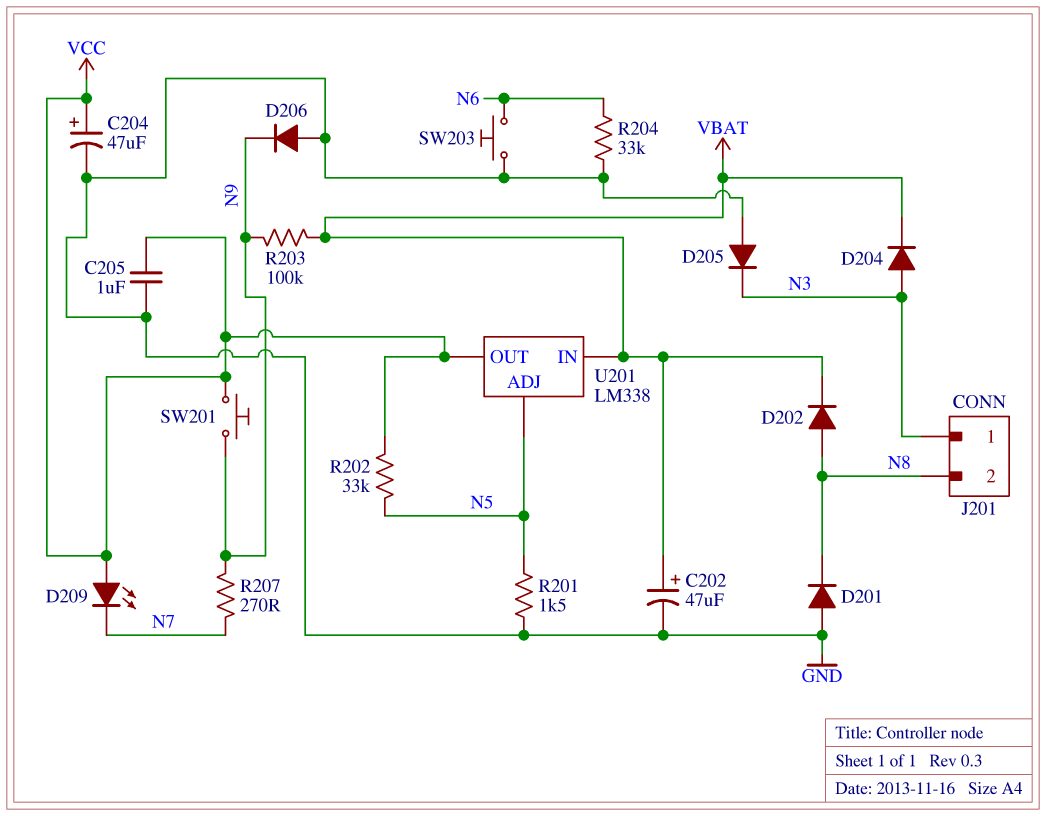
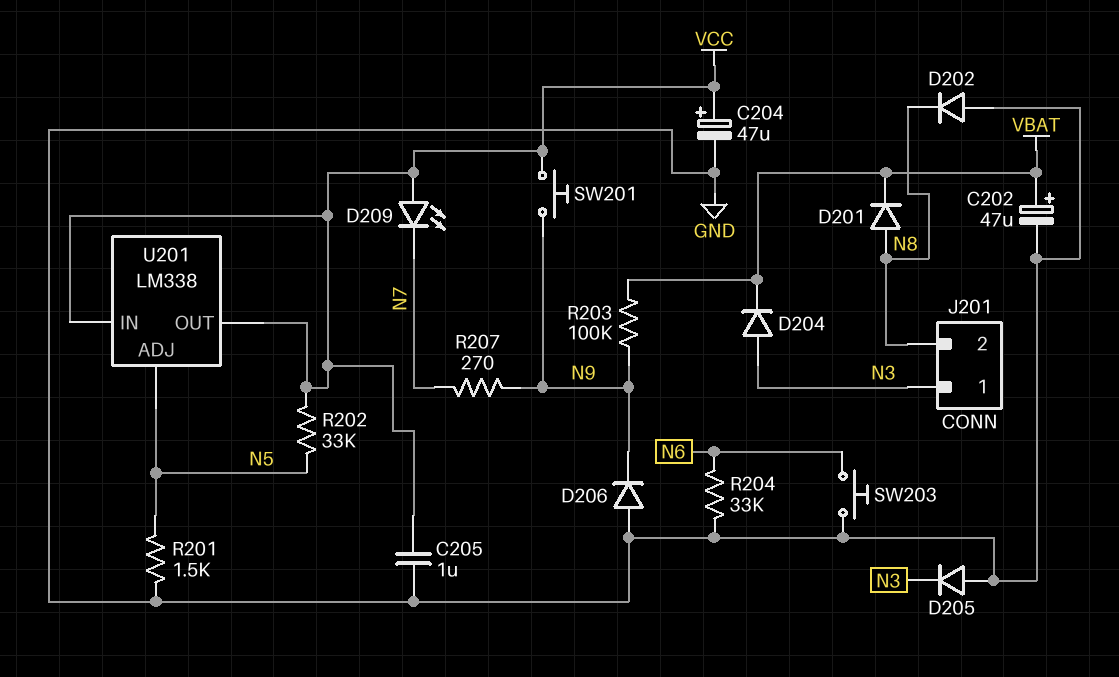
D201: diode (A GND, K N8) -> diode (A N8, K VBAT)
D202: diode (A N8, K VBAT) -> diode (A GND, K N8)
U201 pin IN: VBAT -> VCC

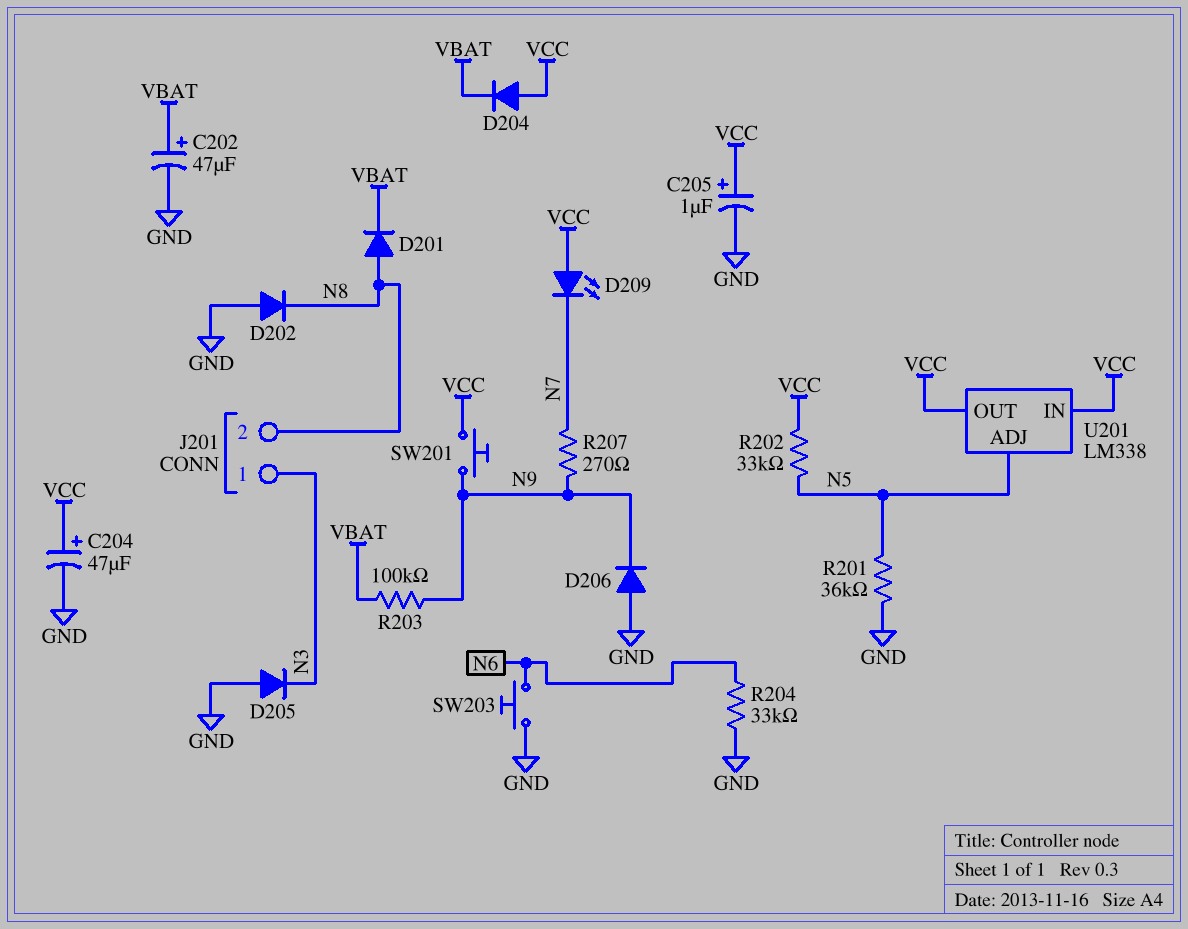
C205: 1uF (GND, VCC) -> 1uF (plus VCC, minus GND)
D204: diode (A N3, K VBAT) -> diode (A VCC, K VBAT)
R201: 1.5k (GND, N5) -> 36k (GND, N5)

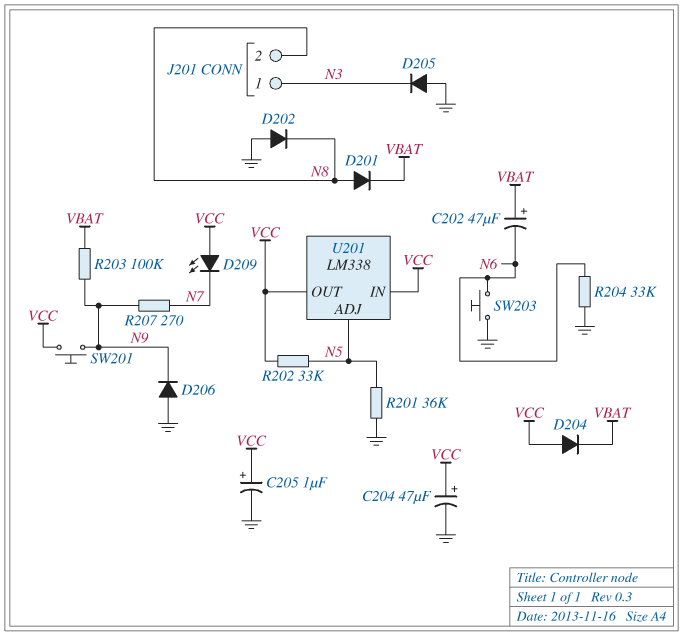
C202: 47uF (plus VBAT, minus GND) -> 47uF (plus VBAT, minus N6)

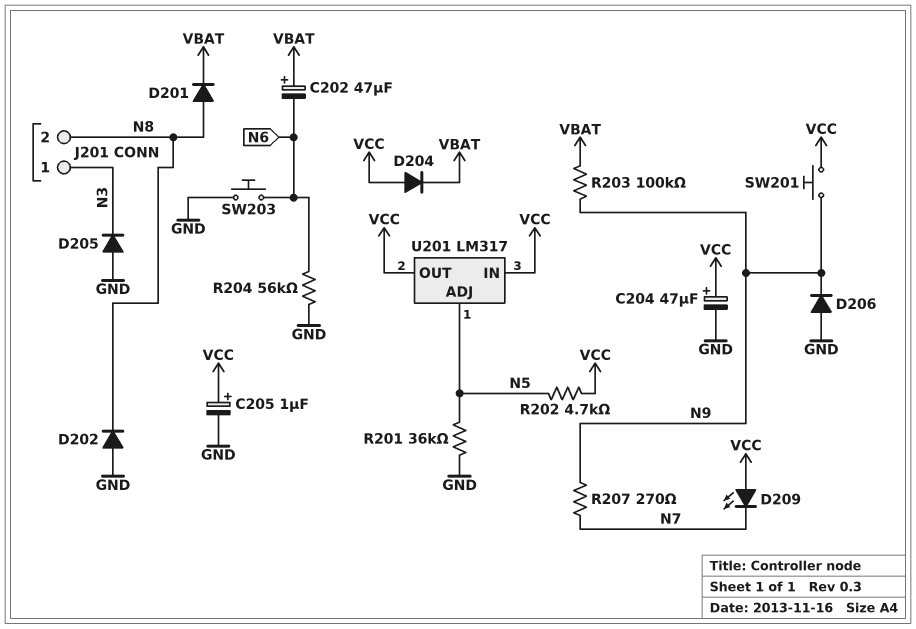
R202: 33k (N5, VCC) -> 4.7k (N5, VCC)
R204: 33k (GND, N6) -> 56k (GND, N6)
U201: LM338 -> LM317

